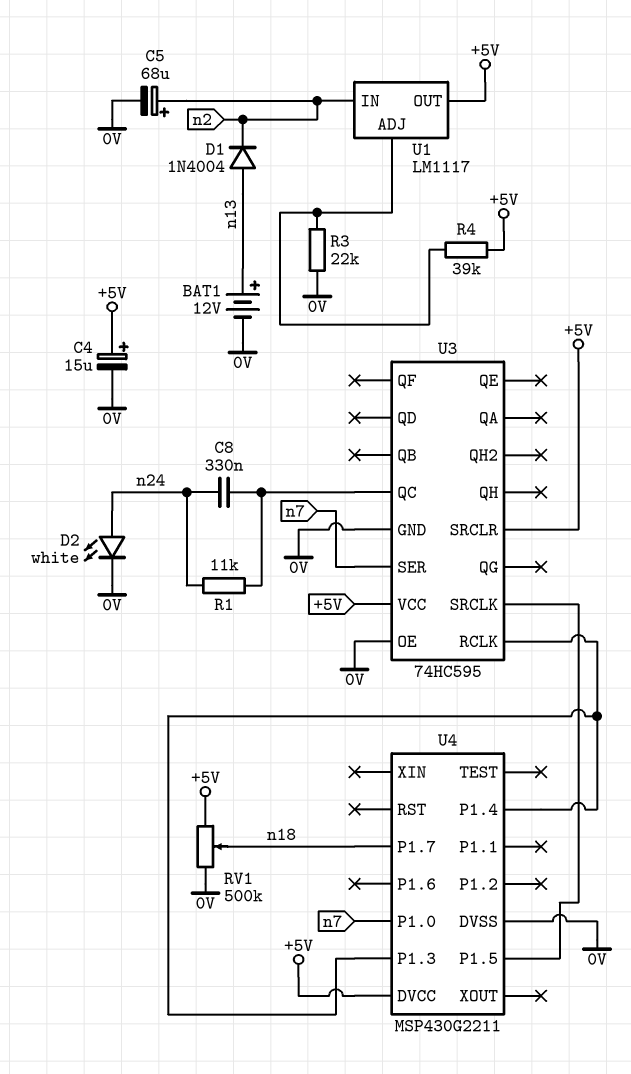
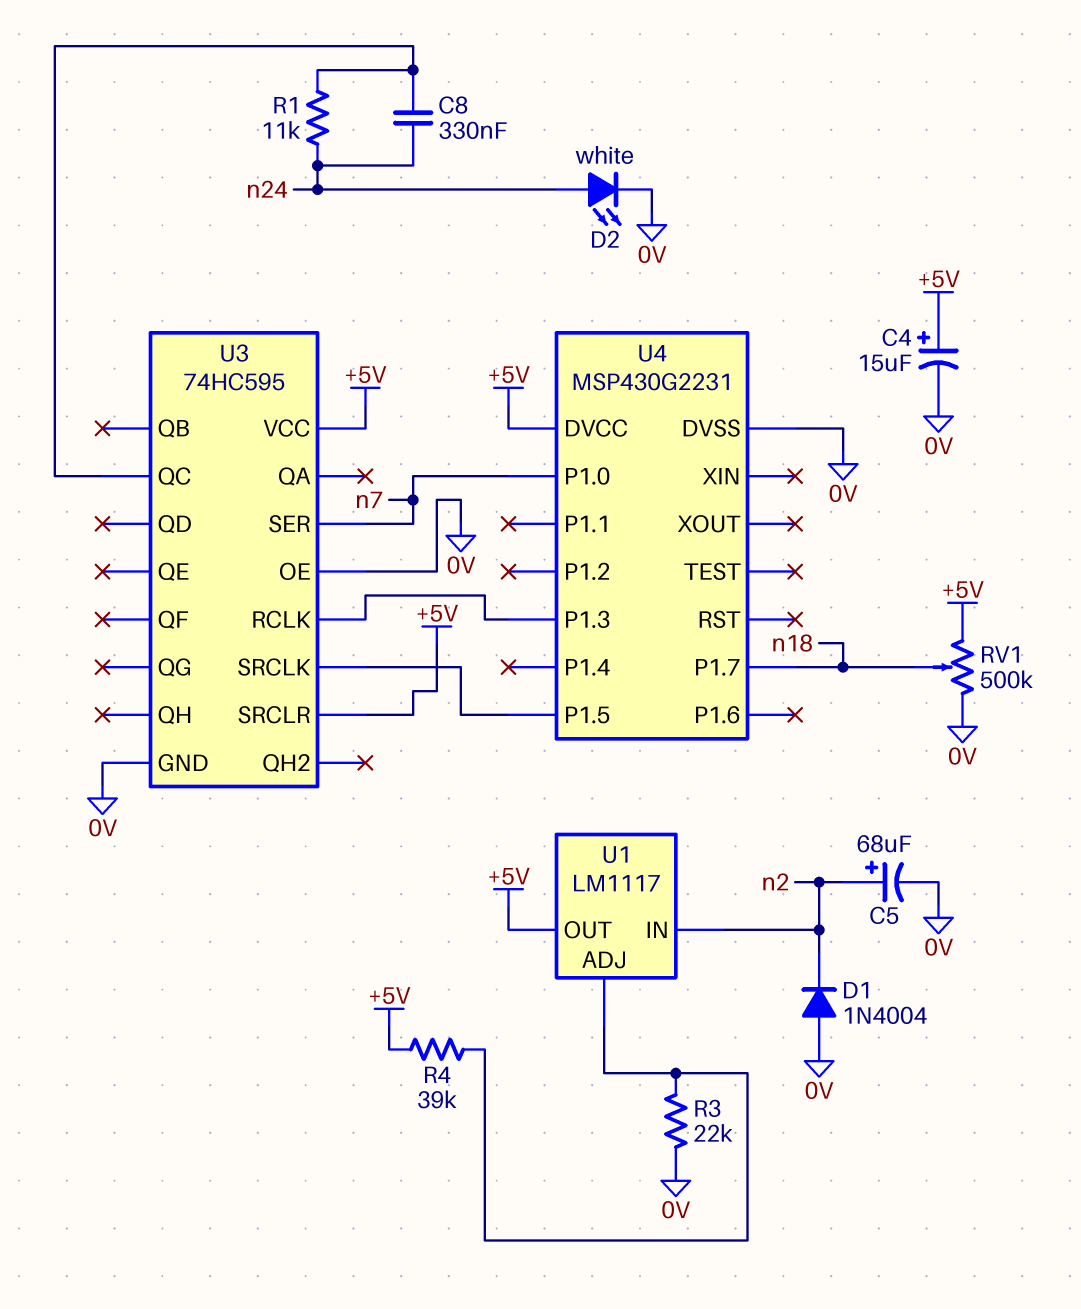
BAT1: 12V (plus n13, minus 0V) -> none
D1: diode 1N4004 (A n13, K n2) -> diode 1N4004 (A 0V, K n2)
U4: MSP430G2211 -> MSP430G2231
U4 pin P1.4: U3/RCLK -> none

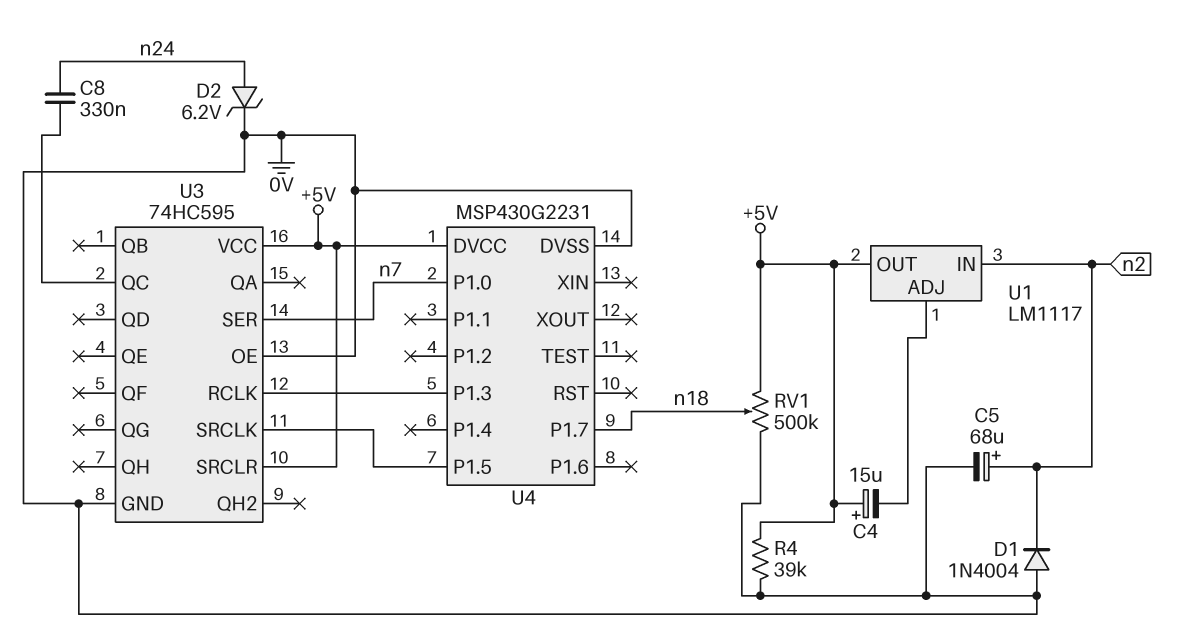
C4: 15uF (plus +5V, minus 0V) -> 15uF (plus +5V, minus U1/ADJ)
D2: LED white (A n24, K 0V) -> zener 6.2V (A n24, K 0V)
R1: 11k (U3/QC, n24) -> none
R3: 22k (0V, U1/ADJ) -> none
R4: 39k (+5V, U1/ADJ) -> 39k (+5V, 0V)

